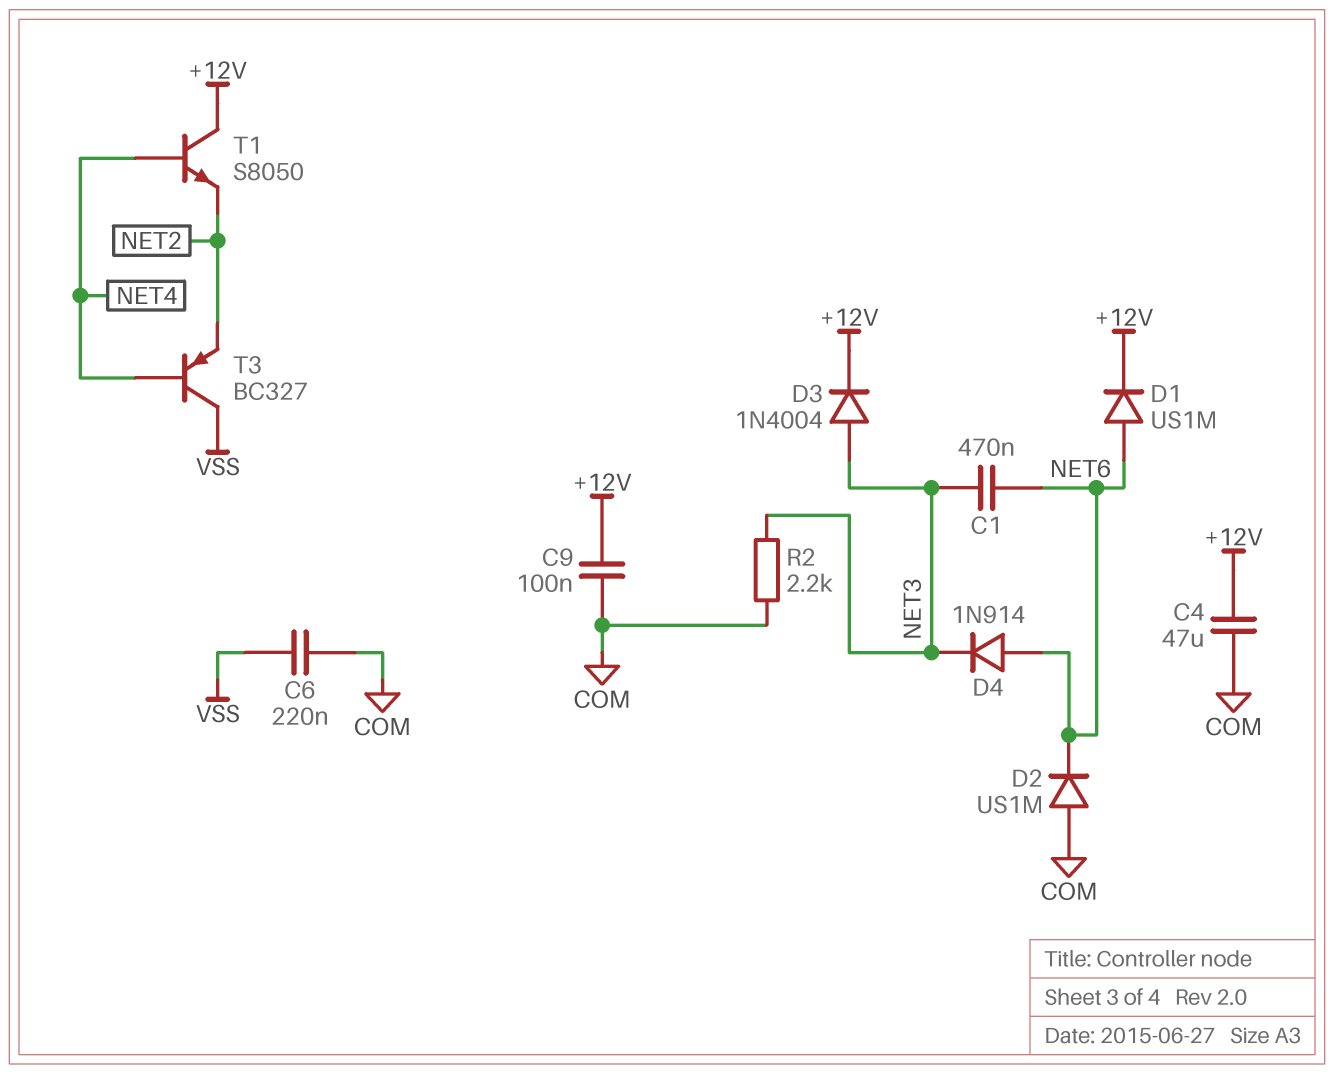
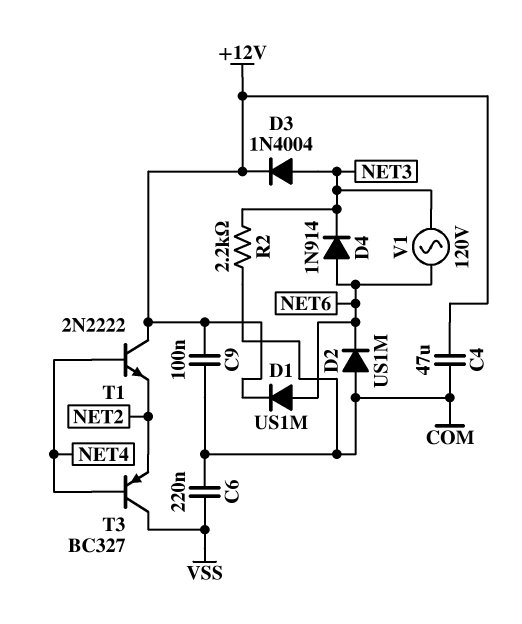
C1: 470nF (NET3, NET6) -> none
T1: NPN S8050 (B NET4, C +12V, E NET2) -> NPN 2N2222 (B NET4, C +12V, E NET2)
V1: none -> AC 120V (NET3, NET6)

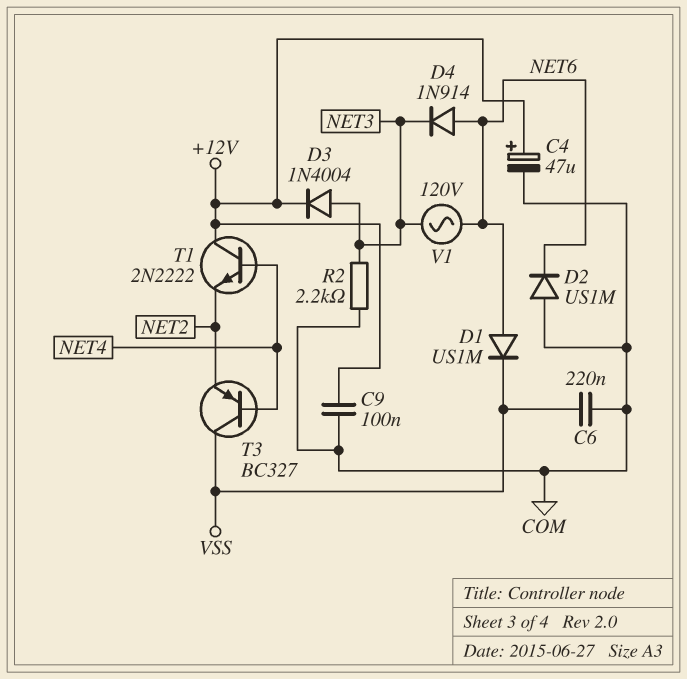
C4: 47uF (+12V, COM) -> 47uF (plus +12V, minus COM)
D1: diode US1M (A NET6, K +12V) -> diode US1M (A NET6, K VSS)

